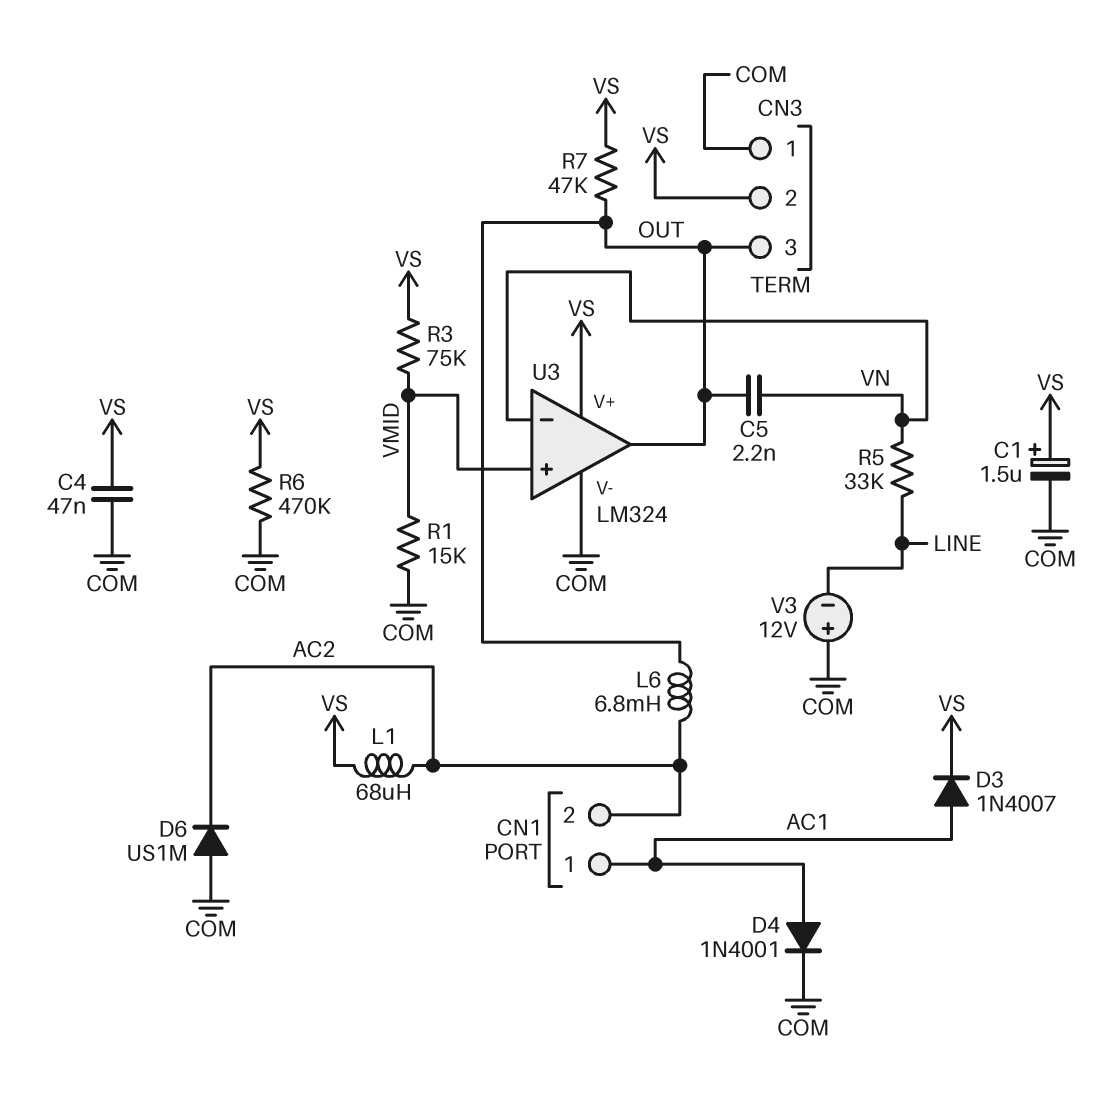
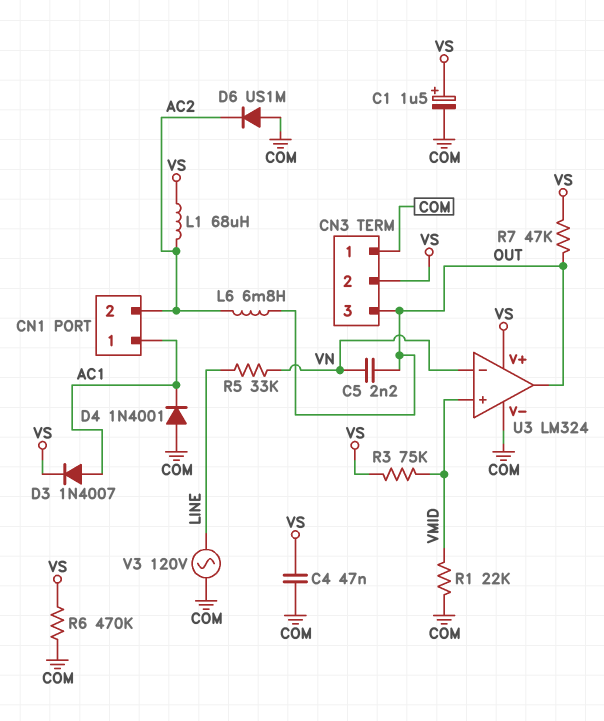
D4: diode 1N4001 (A AC1, K COM) -> diode 1N4001 (A COM, K AC1)
R1: 15k (COM, VMID) -> 22k (COM, VMID)
V3: 12V (plus COM, minus LINE) -> AC 120V (COM, LINE)

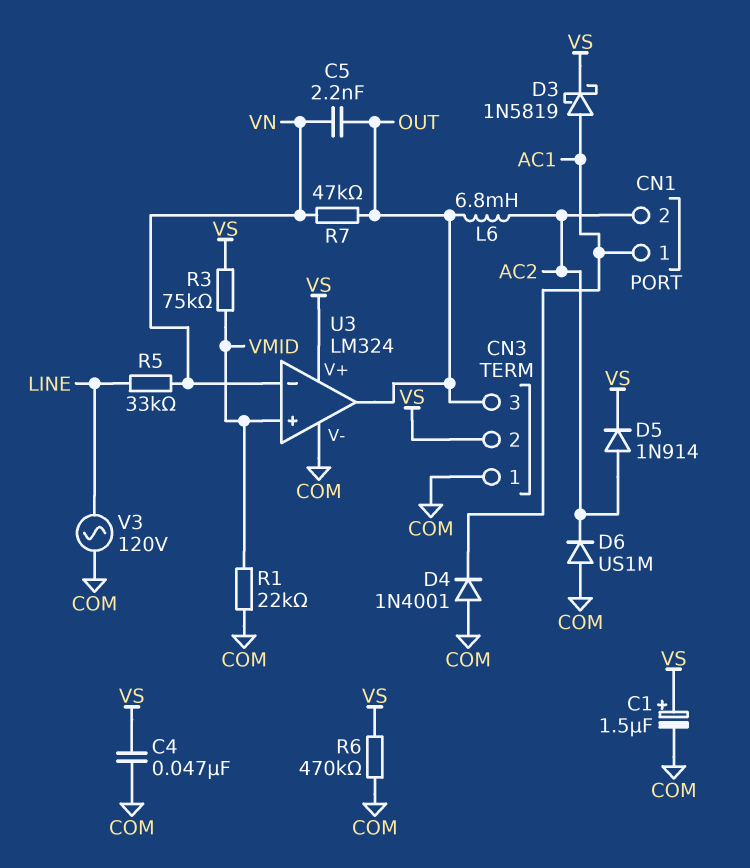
D3: diode 1N4007 (A AC1, K VS) -> schottky 1N5819 (A AC1, K VS)
D5: none -> diode 1N914 (A AC2, K VS)
L1: 68uH (AC2, VS) -> none
R7: 47k (OUT, VS) -> 47k (OUT, VN)

